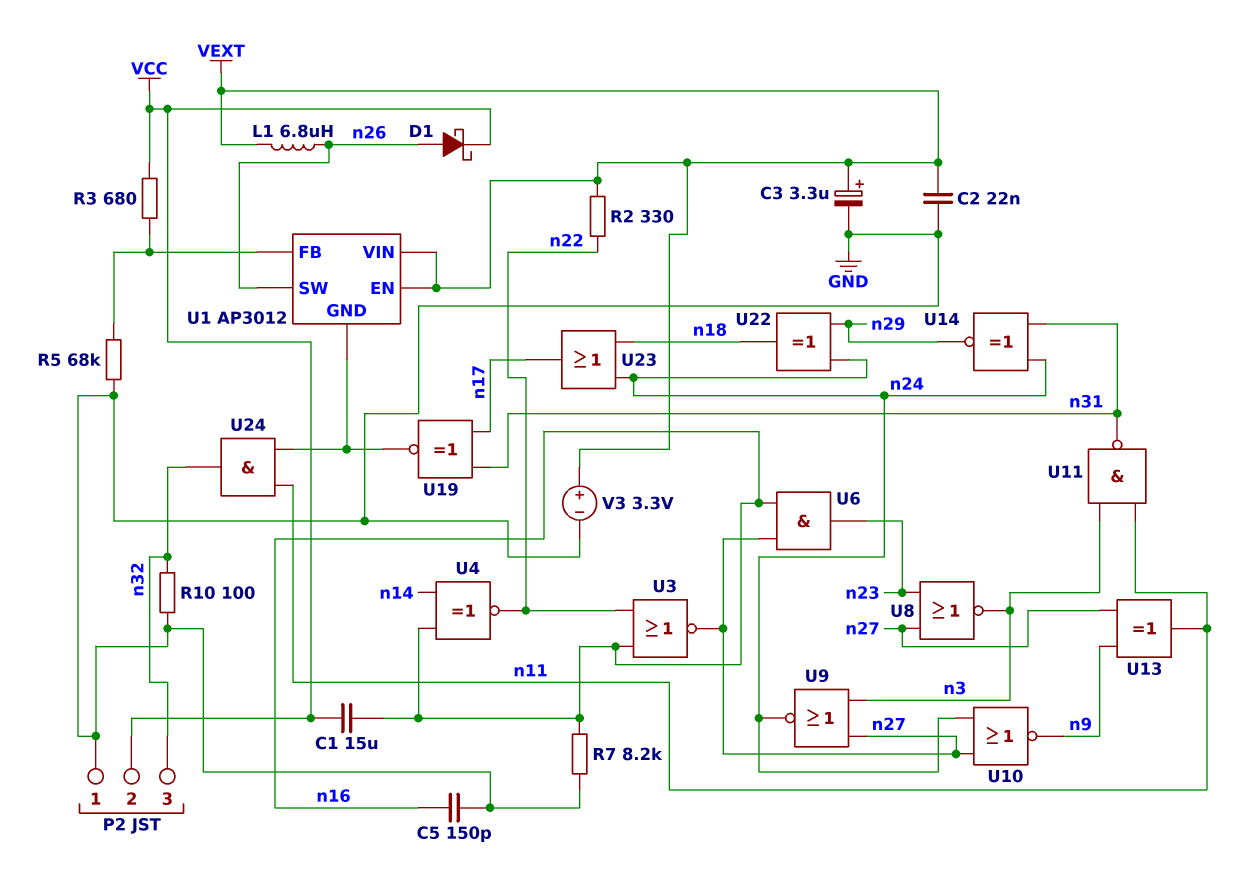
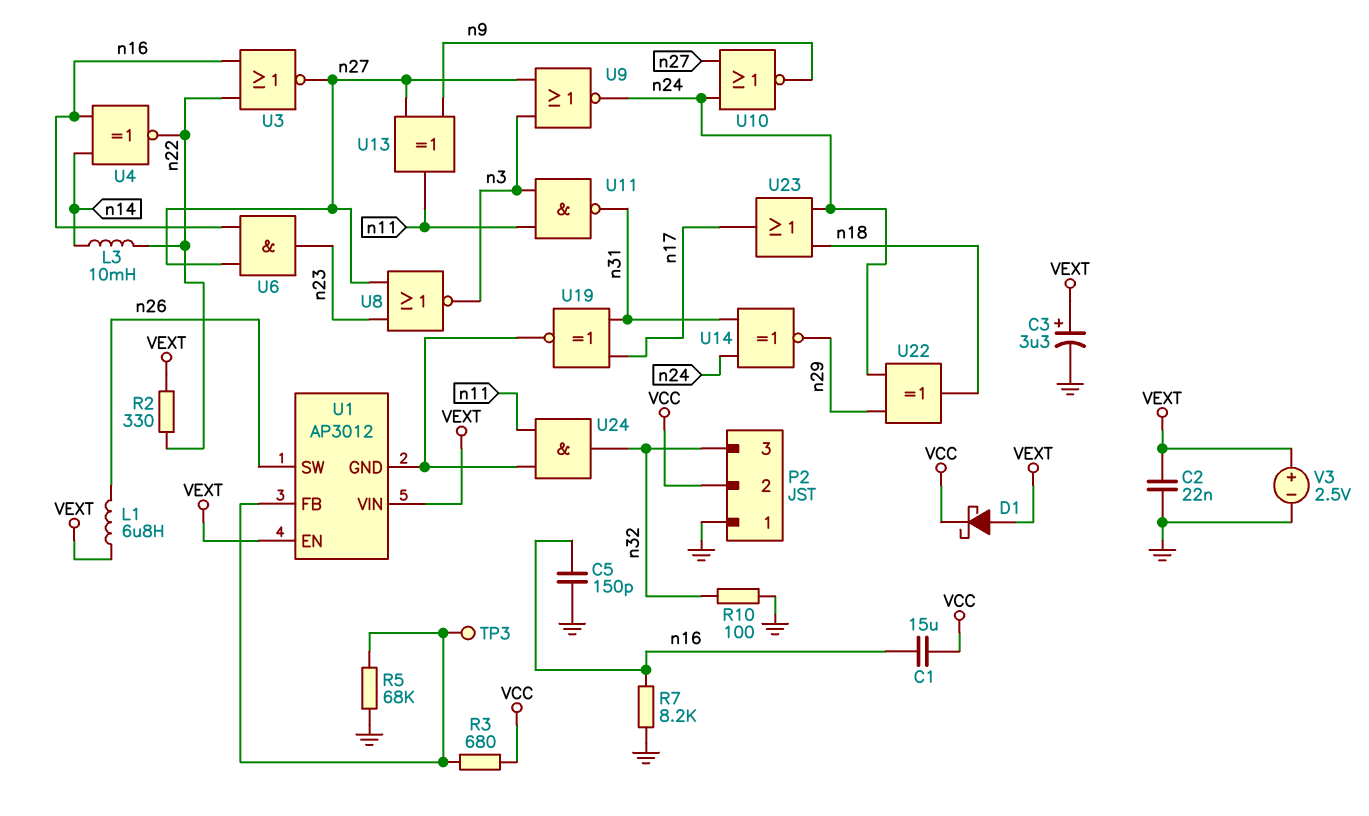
D1: schottky (A n26, K VCC) -> schottky (A VEXT, K VCC)
L3: none -> 10mH (n14, n22)
TP3: none -> test point (U1/FB)
V3: 3.3V (plus VEXT, minus GND) -> 2.5V (plus VEXT, minus GND)

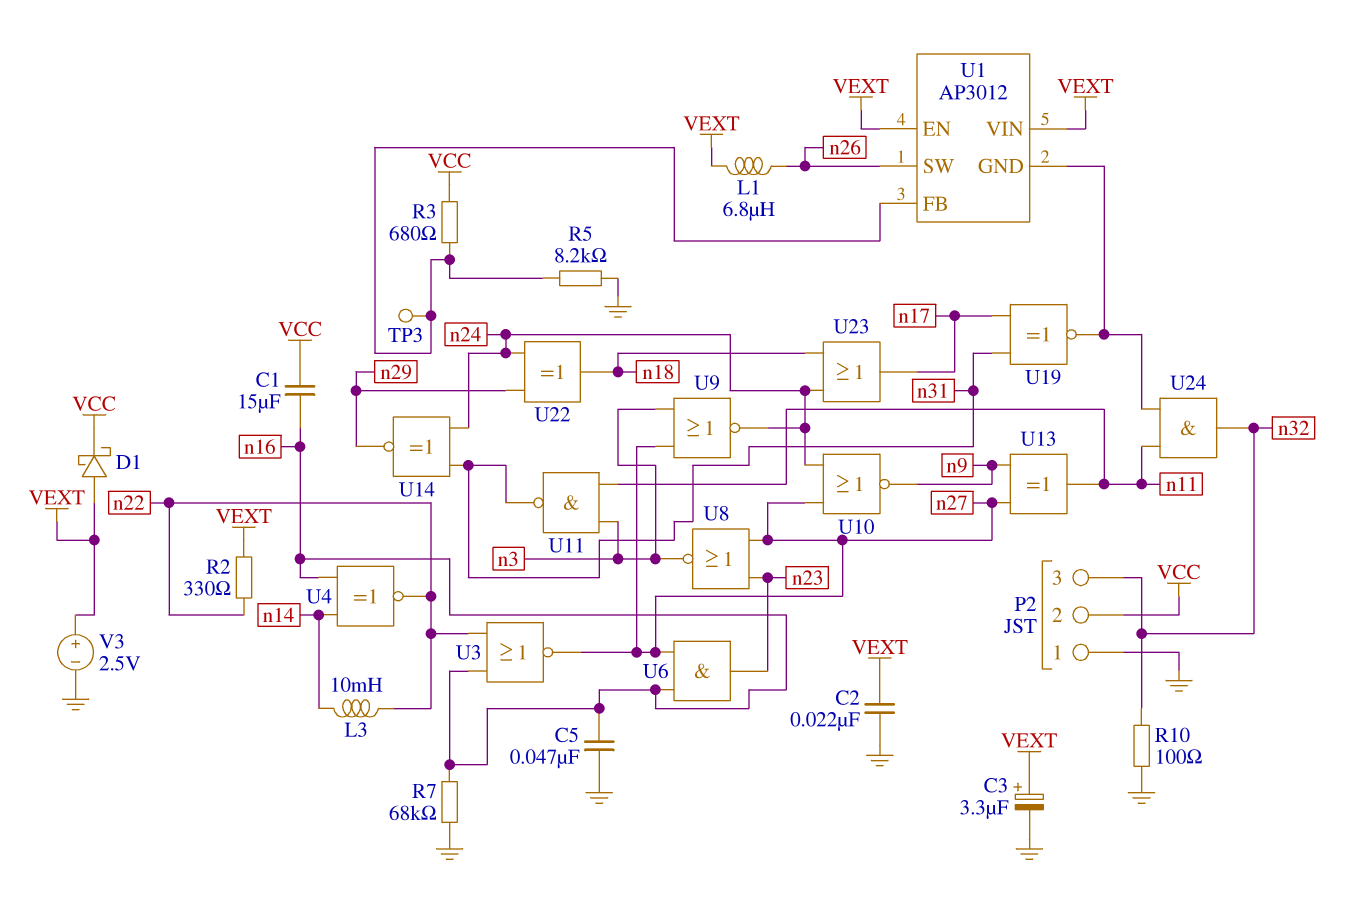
C5: 150pF (GND, n16) -> 47nF (GND, n16)
R5: 68k (GND, U1/FB) -> 8.2k (GND, U1/FB)
R7: 8.2k (GND, n16) -> 68k (GND, n16)

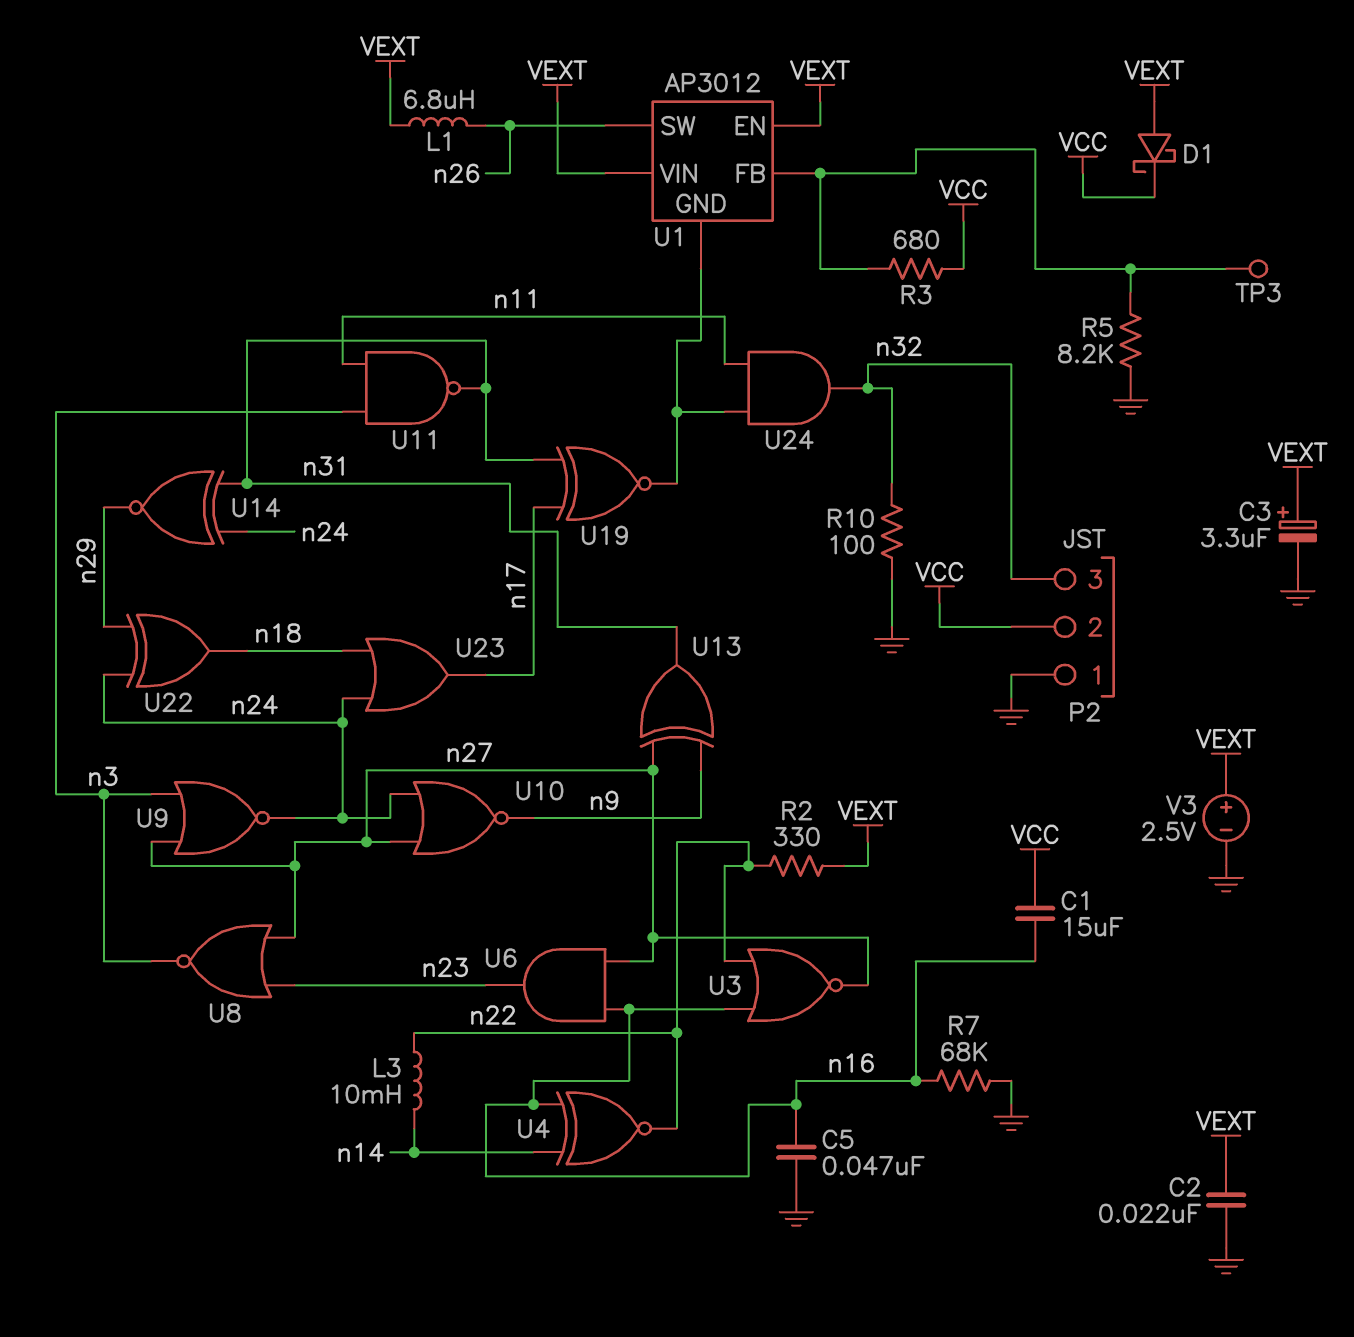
U13: XOR (in n9, in n27, out n11) -> XOR (in n9, in n27, out n31)

